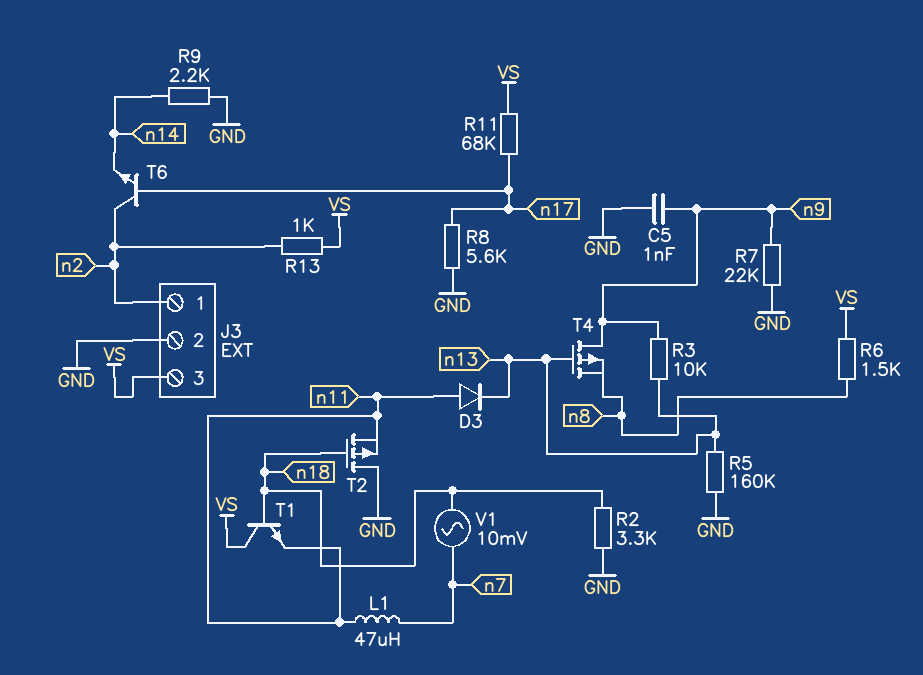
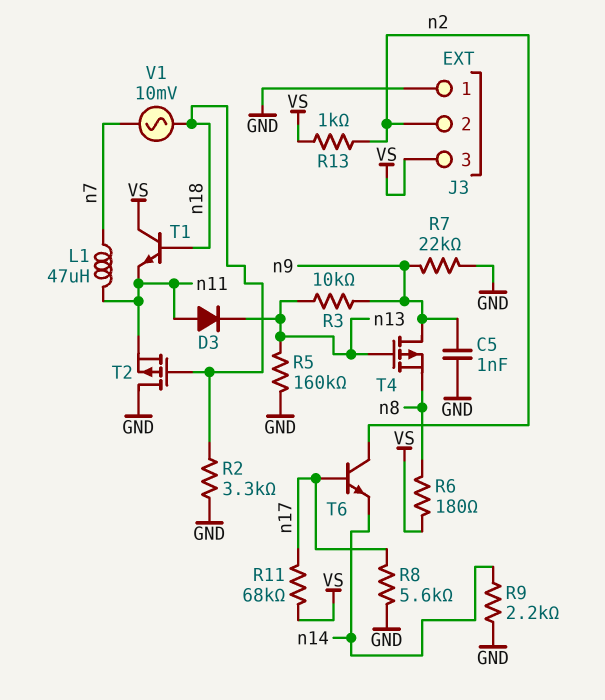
J3 pin 1: n2 -> GND
J3 pin 2: GND -> n2
R6: 1.5k (VS, n8) -> 180 (VS, n8)

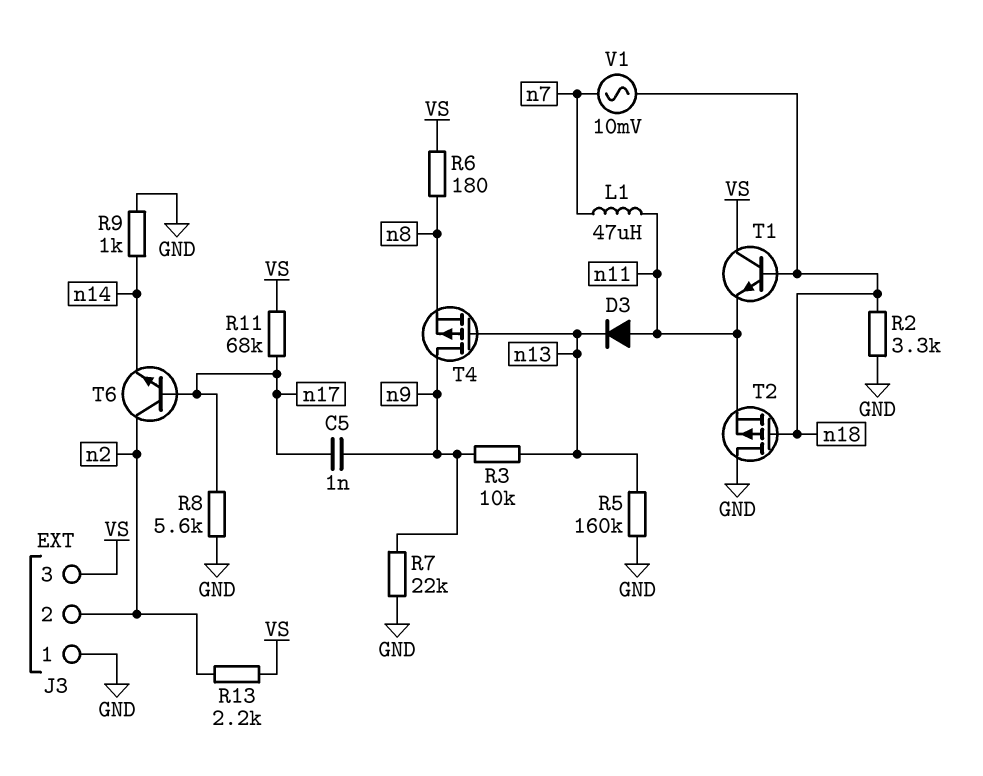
C5: 1nF (GND, n9) -> 1nF (n9, n17)
R9: 2.2k (GND, n14) -> 1k (GND, n14)
R13: 1k (VS, n2) -> 2.2k (VS, n2)

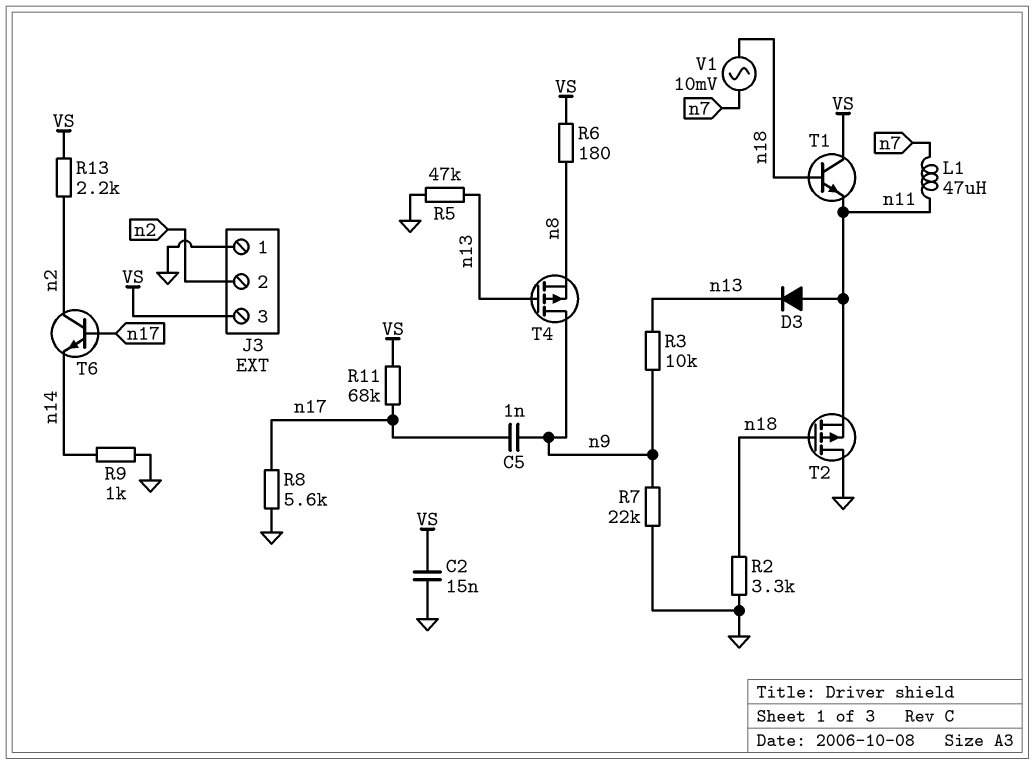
C2: none -> 15nF (GND, VS)
R5: 160k (GND, n13) -> 47k (GND, n13)

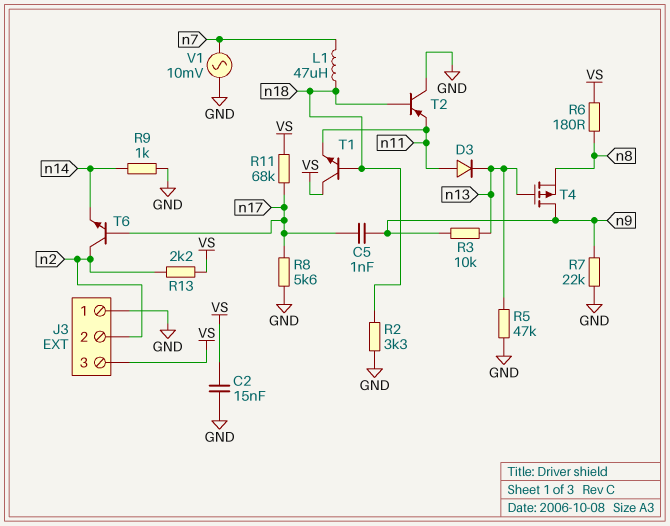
L1: 47uH (n7, n11) -> 47uH (n7, n18)
T2: PMOS (G n18, D GND, S n11) -> PNP (B n18, C GND, E n11)
V1: AC 10mV (n7, n18) -> AC 10mV (GND, n7)

